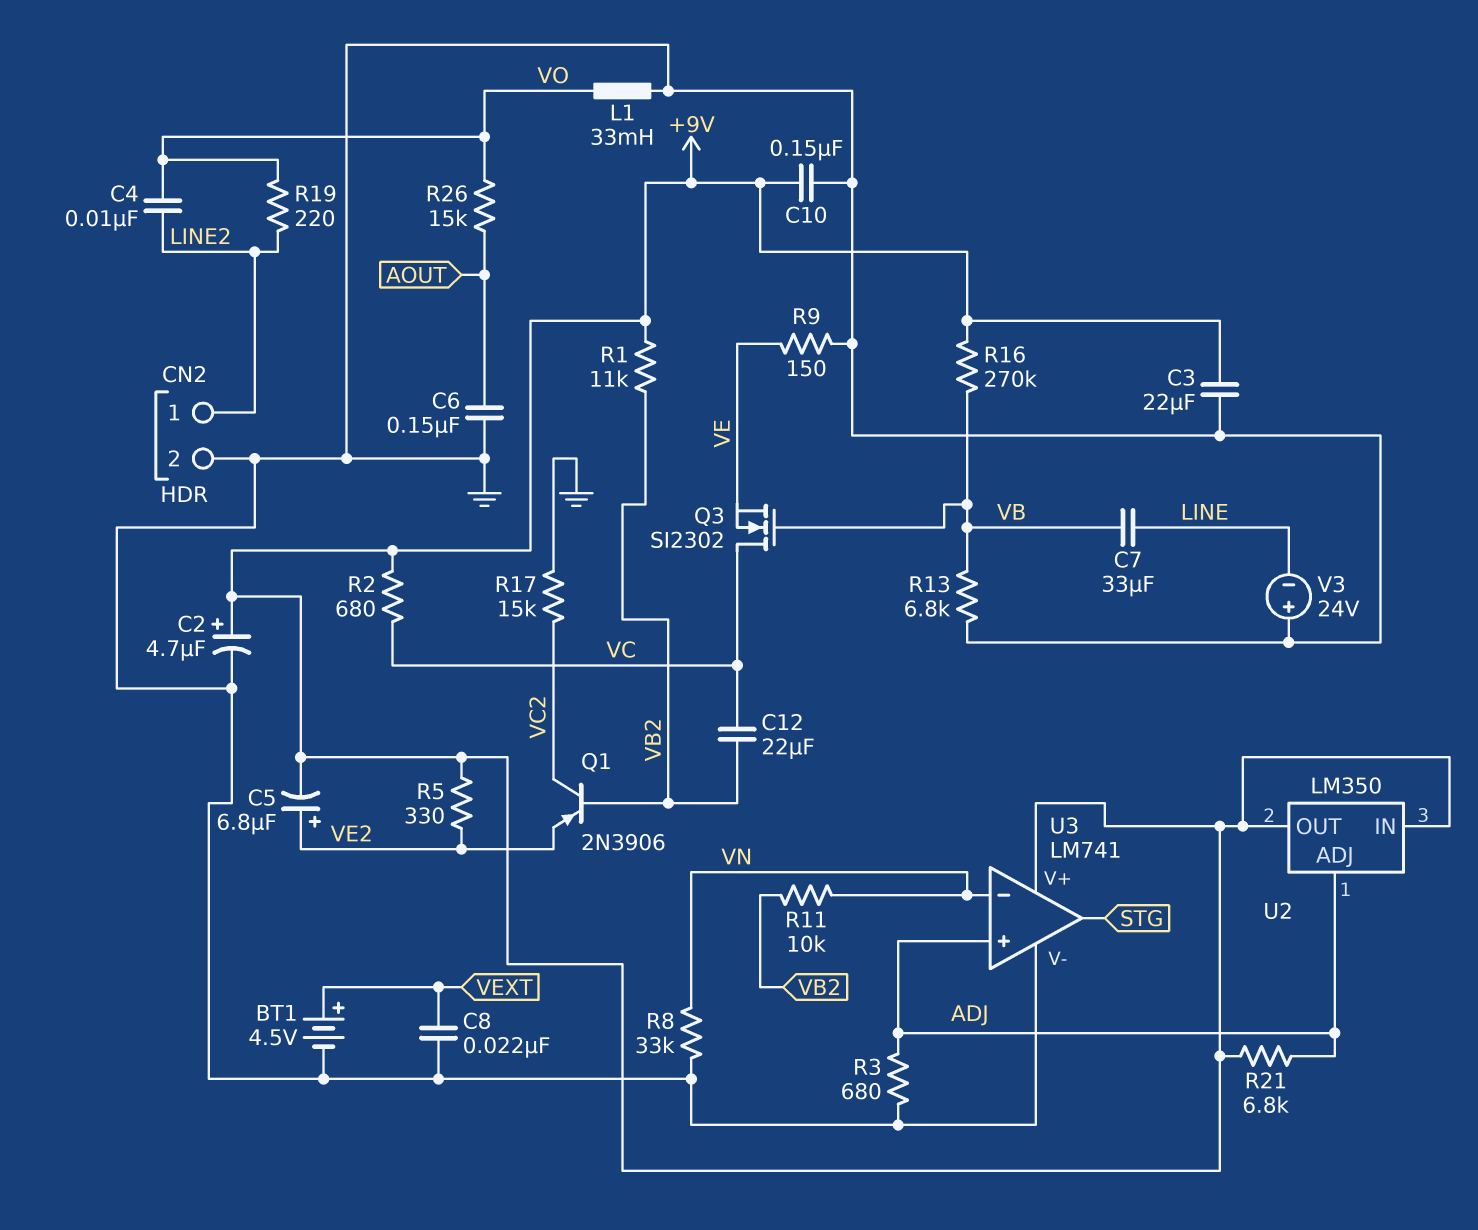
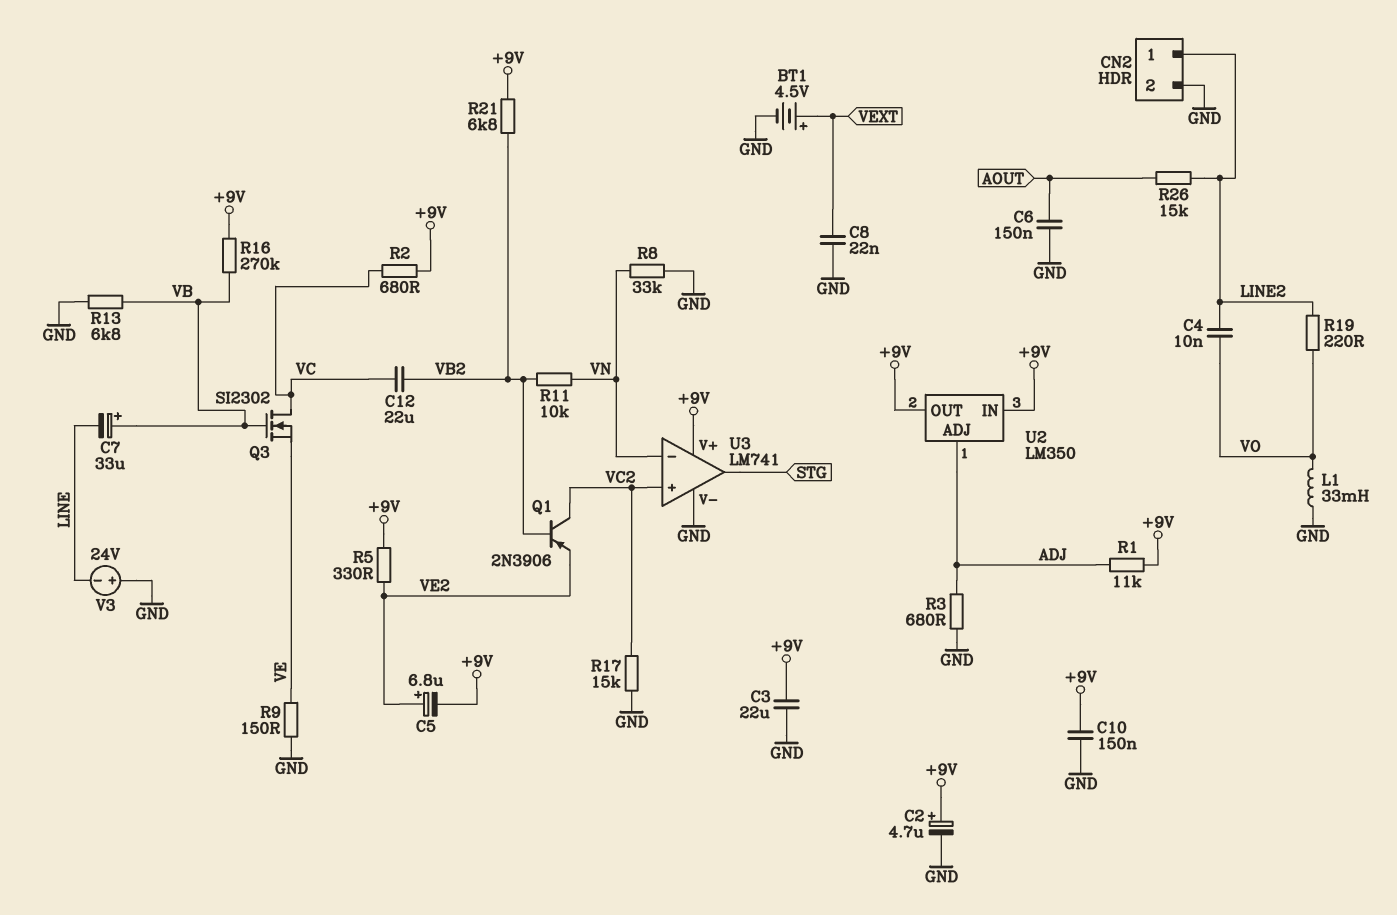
C7: 33uF (LINE, VB) -> 33uF (plus VB, minus LINE)
R1: 11k (+9V, VB2) -> 11k (+9V, ADJ)
R21: 6.8k (+9V, ADJ) -> 6.8k (+9V, VB2)
R26: 15k (AOUT, VO) -> 15k (AOUT, LINE2)
U3 pin in+: ADJ -> VC2

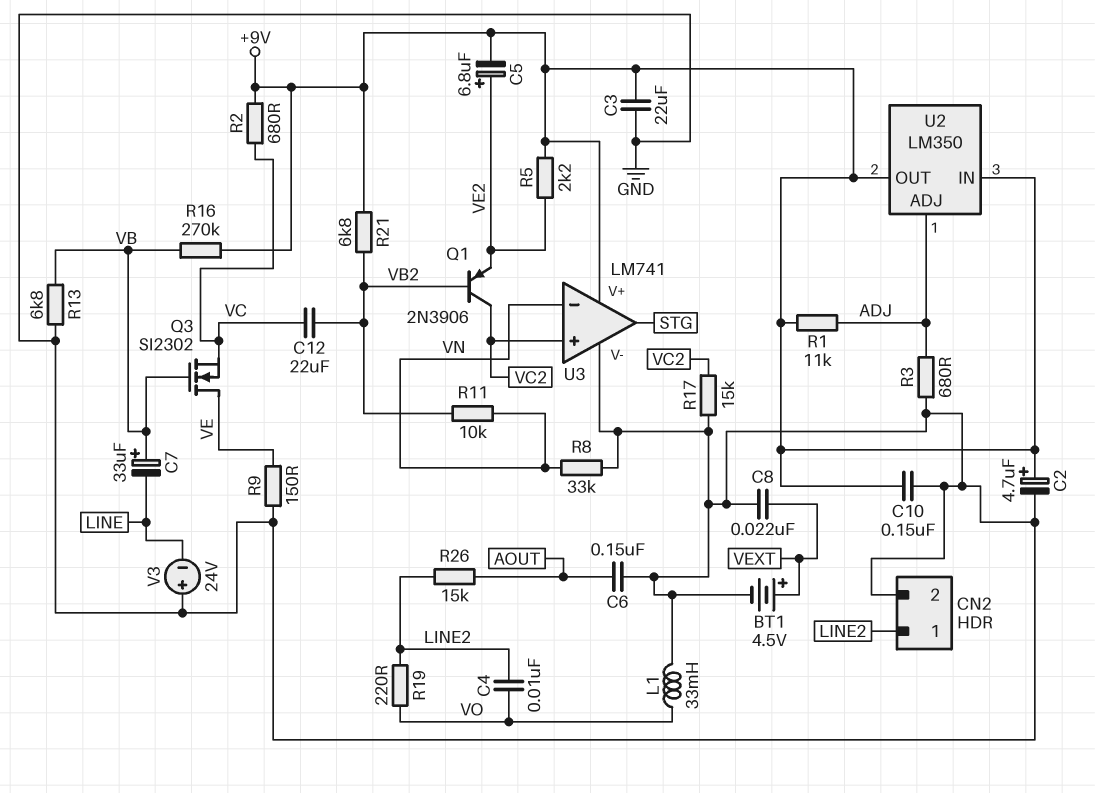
Q3: NMOS SI2302 (G VB, D VC, S VE) -> NMOS SI2302 (G VB, D VE, S VC)
R5: 330 (+9V, VE2) -> 2.2k (+9V, VE2)

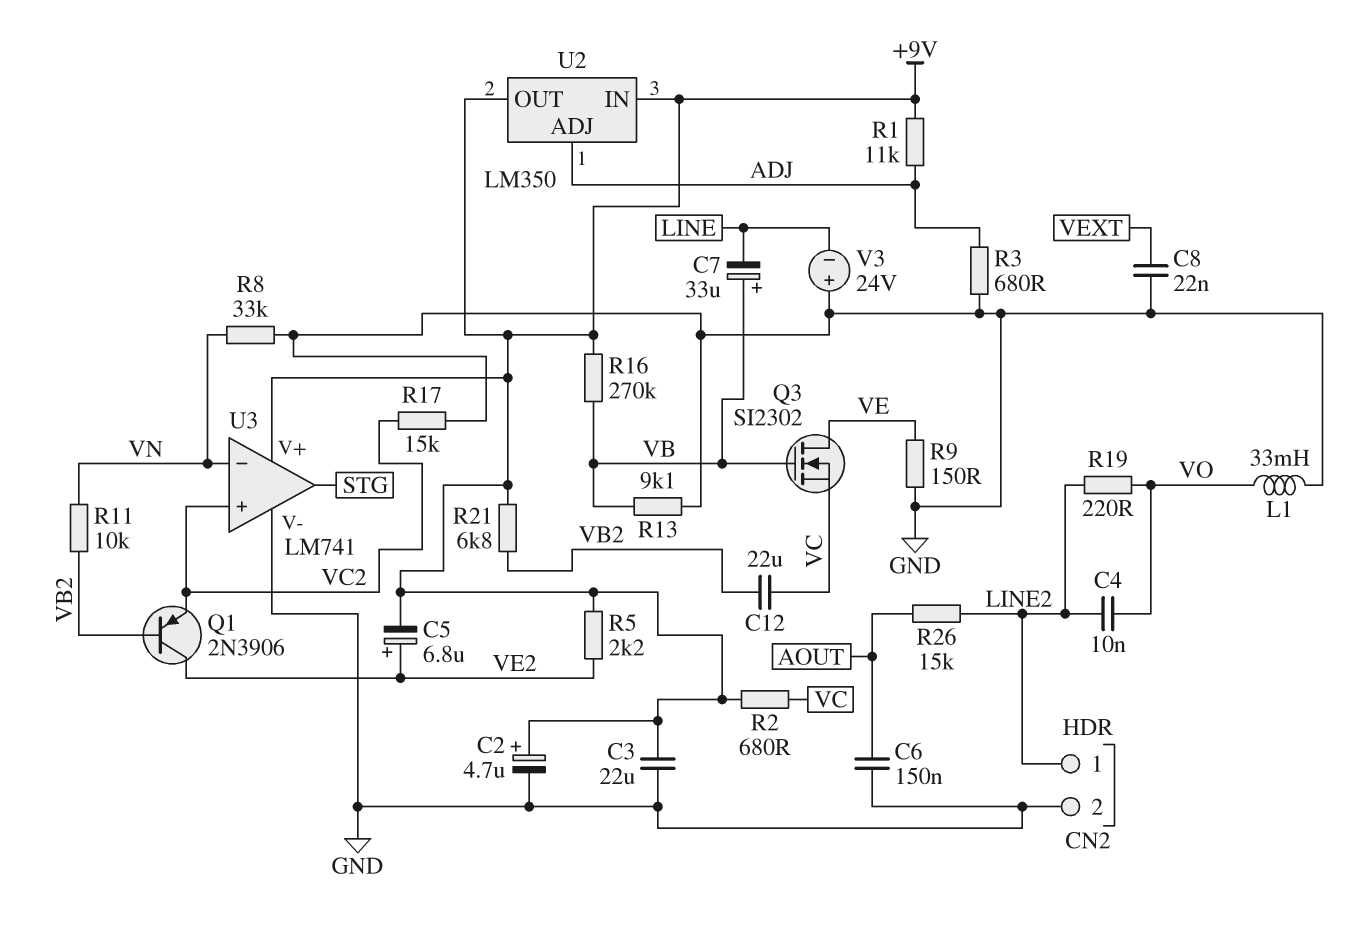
BT1: 4.5V (plus VEXT, minus GND) -> none
C10: 150nF (+9V, GND) -> none
Q1: PNP 2N3906 (B VB2, C VC2, E VE2) -> PNP 2N3906 (B VB2, C VE2, E VC2)
R13: 6.8k (GND, VB) -> 9.1k (GND, VB)

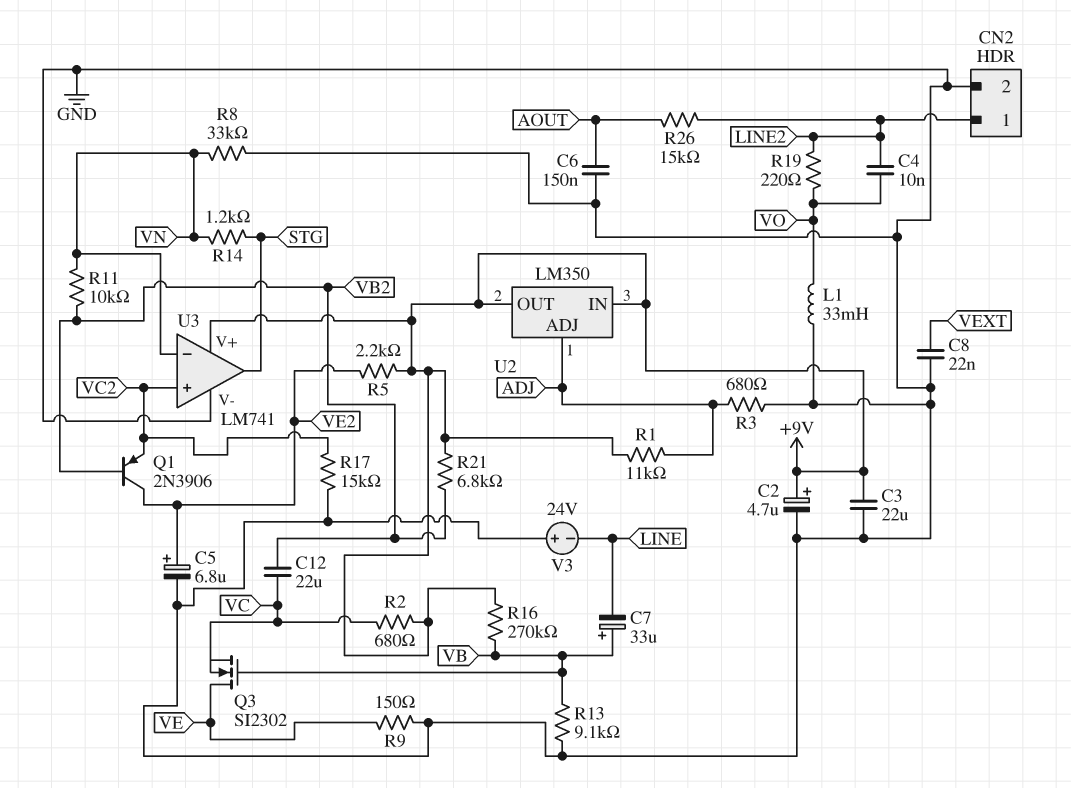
C5: 6.8uF (plus VE2, minus +9V) -> 6.8uF (plus VE2, minus GND)
R14: none -> 1.2k (STG, VN)

